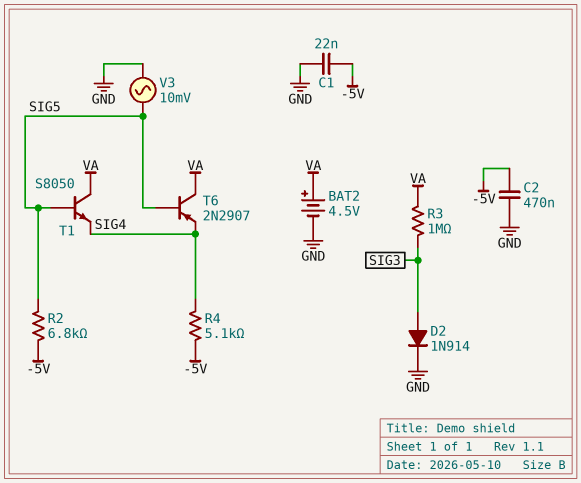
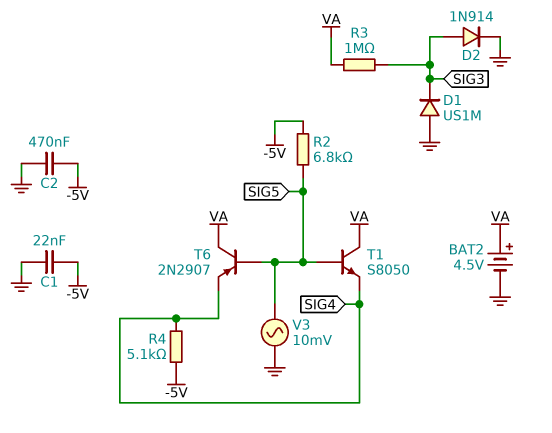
D1: none -> diode US1M (A GND, K SIG3)

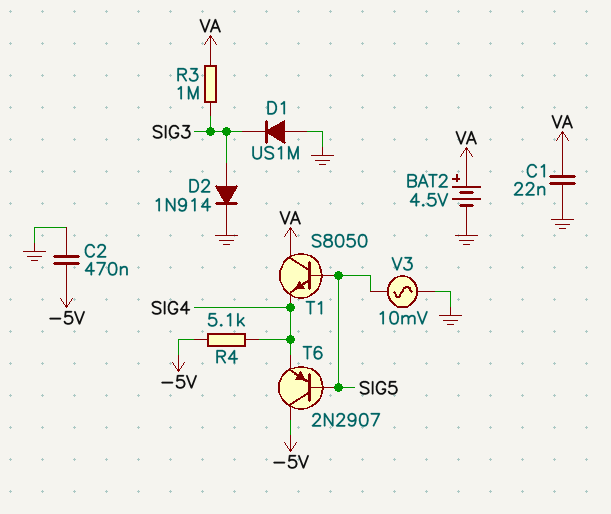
C1: 22nF (-5V, GND) -> 22nF (GND, VA)
R2: 6.8k (-5V, SIG5) -> none
T6: PNP 2N2907 (B SIG5, C VA, E SIG4) -> PNP 2N2907 (B SIG5, C -5V, E SIG4)

